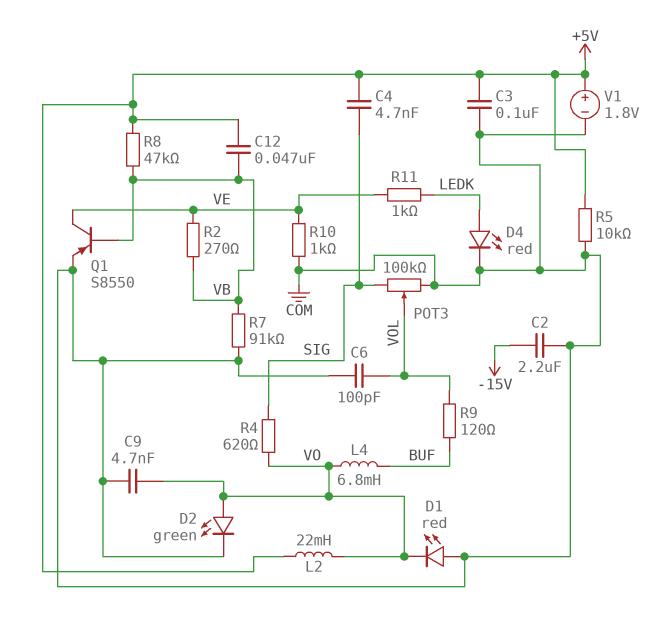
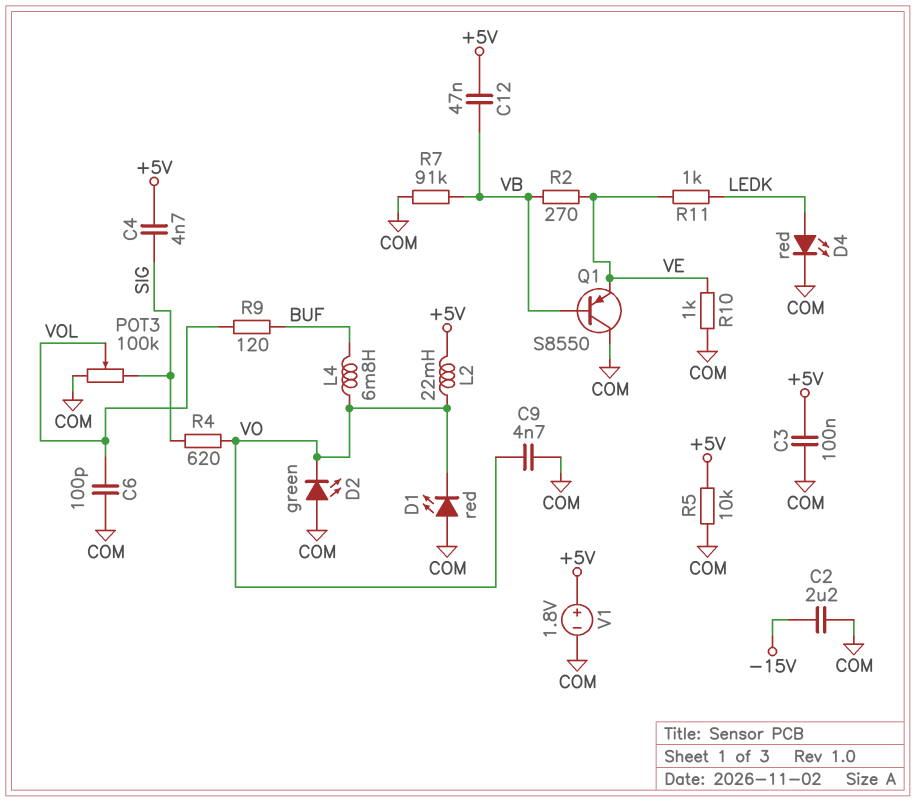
D2: LED green (A VO, K COM) -> LED green (A COM, K VO)
Q1: PNP S8550 (B VB, C VE, E COM) -> PNP S8550 (B VB, C COM, E VE)
R8: 47k (+5V, VB) -> none

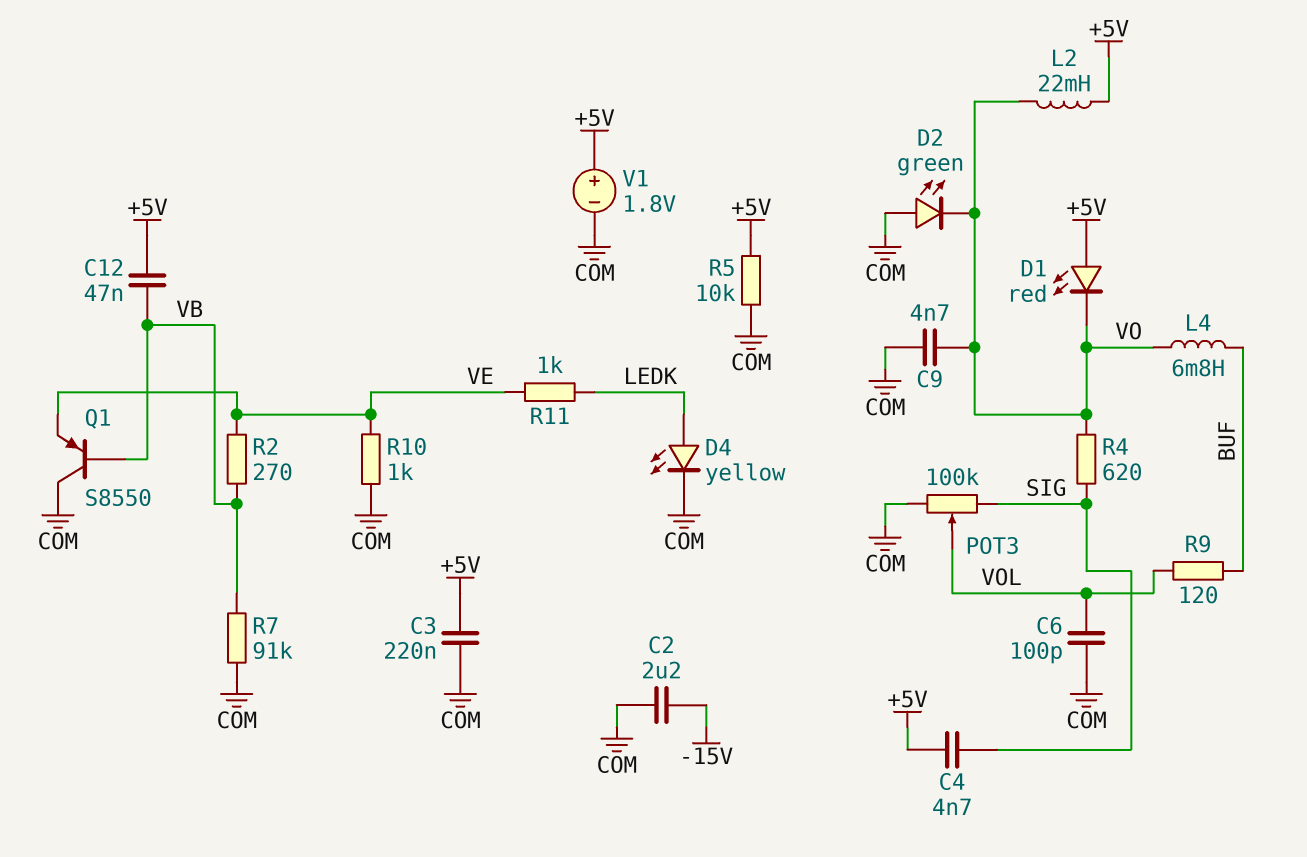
C3: 100nF (+5V, COM) -> 220nF (+5V, COM)
D1: LED red (A COM, K VO) -> LED red (A +5V, K VO)
D4: LED red (A LEDK, K COM) -> LED yellow (A LEDK, K COM)

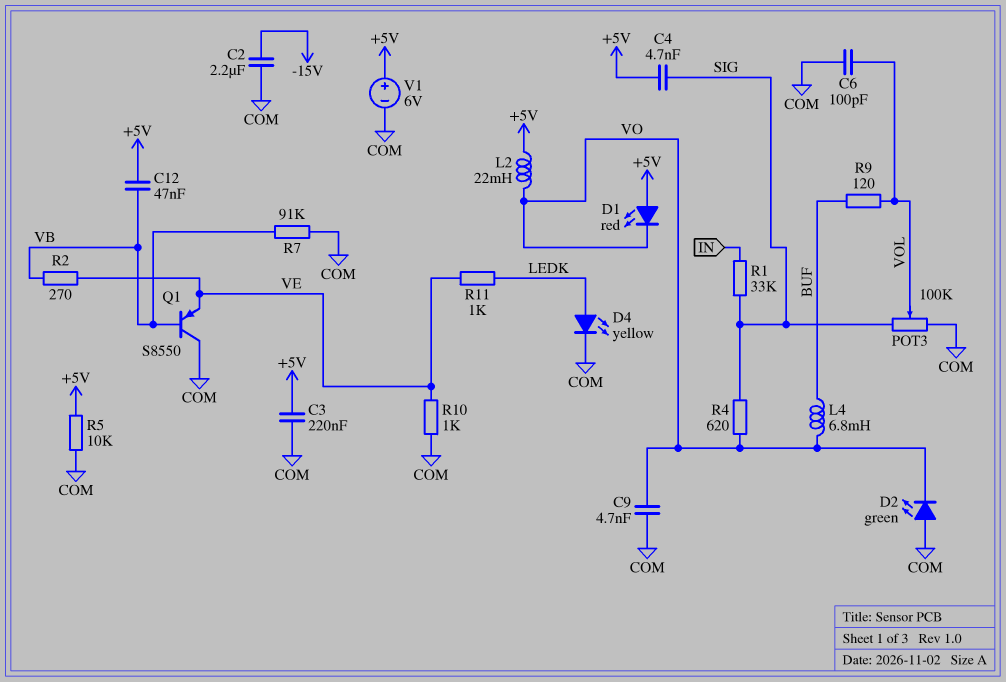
R1: none -> 33k (IN, SIG)
V1: 1.8V (plus +5V, minus COM) -> 6V (plus +5V, minus COM)

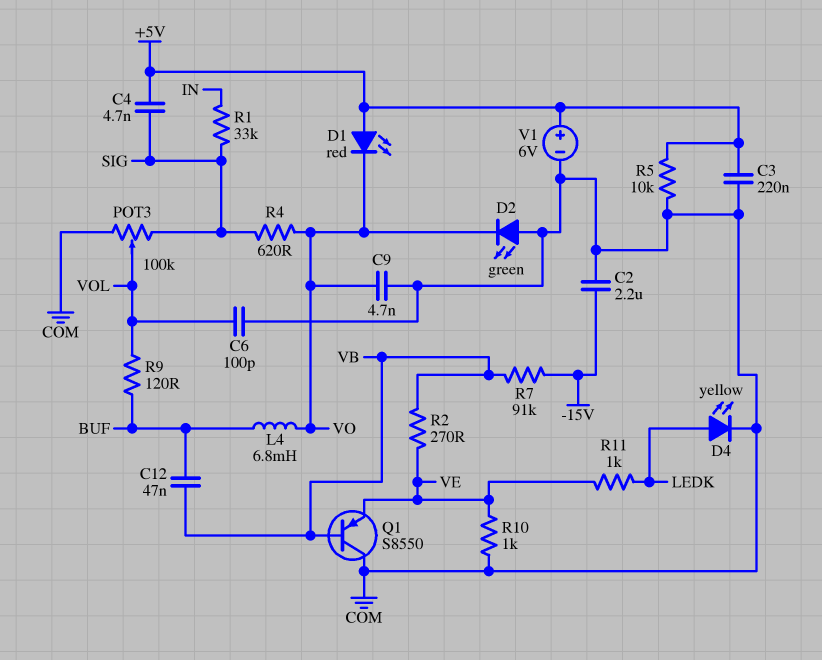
C12: 47nF (+5V, VB) -> 47nF (BUF, VB)
L2: 22mH (+5V, VO) -> none
R7: 91k (COM, VB) -> 91k (-15V, VB)

